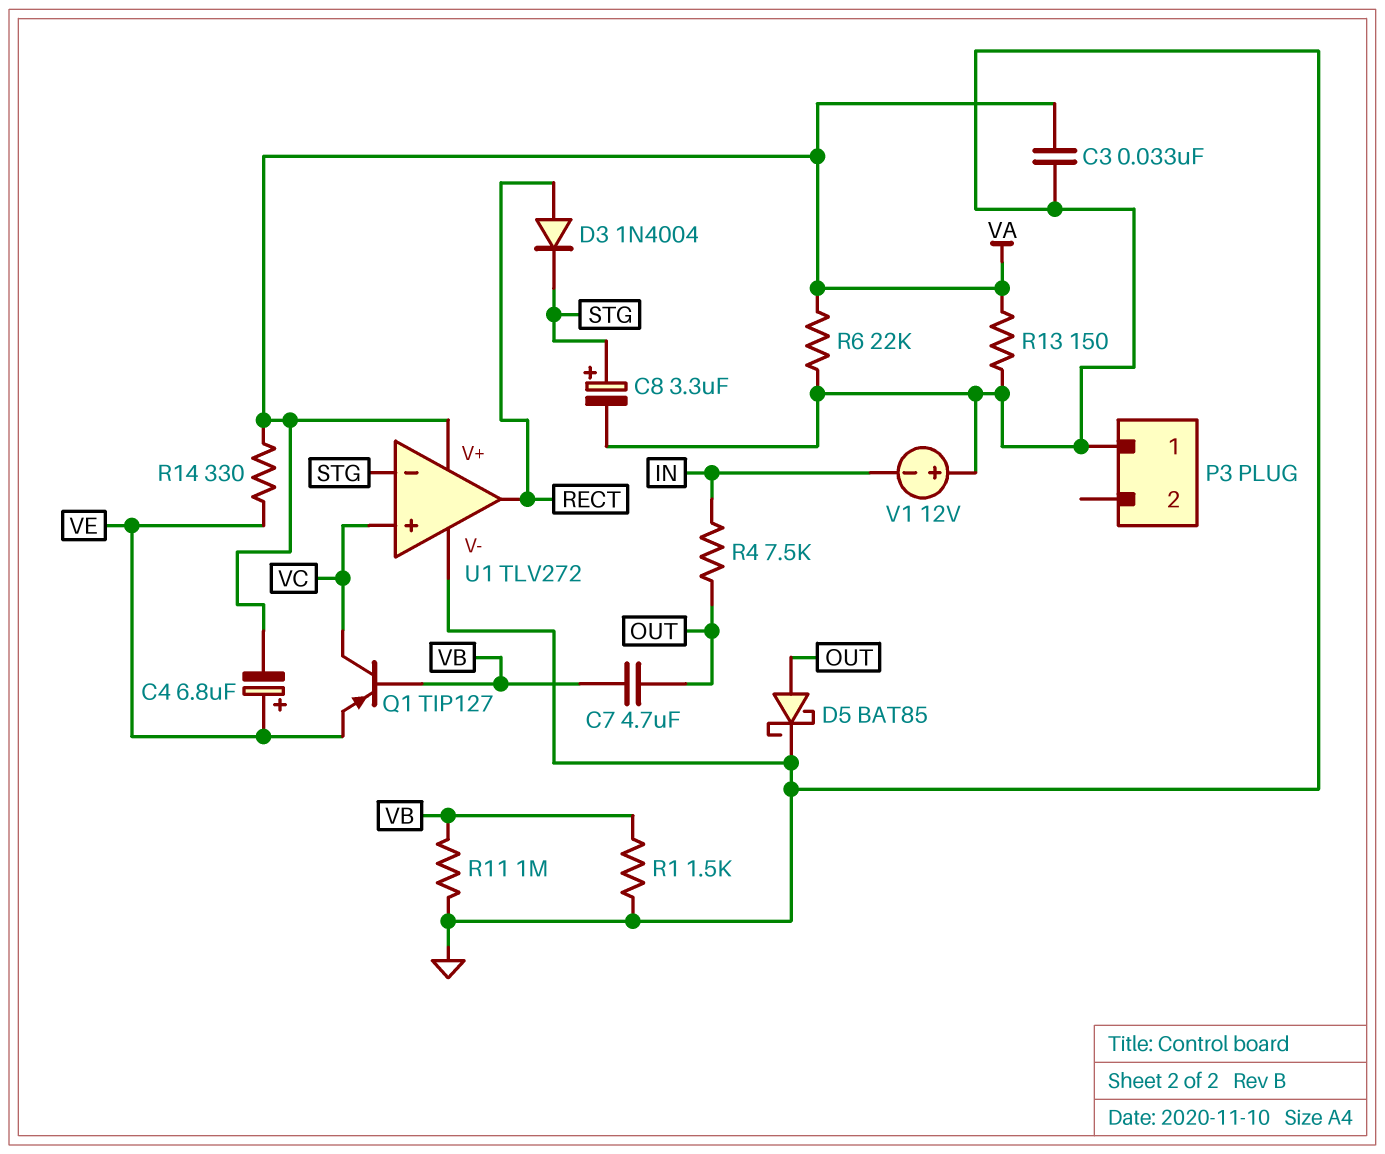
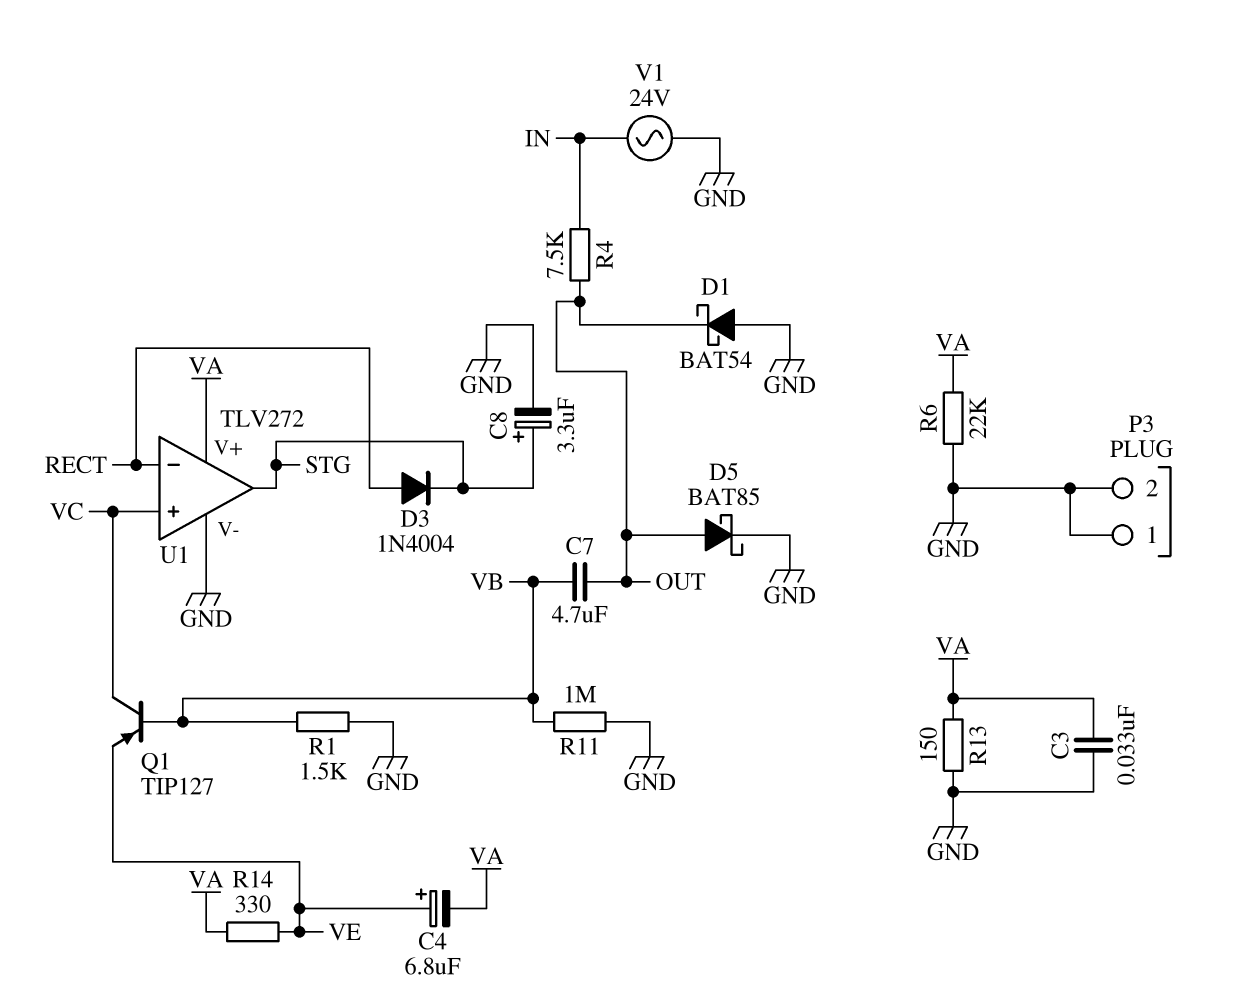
D1: none -> schottky BAT54 (A GND, K OUT)
P3 pin 2: none -> GND
U1 pin in-: STG -> RECT
U1 pin out: RECT -> STG
V1: 12V (plus GND, minus IN) -> AC 24V (GND, IN)

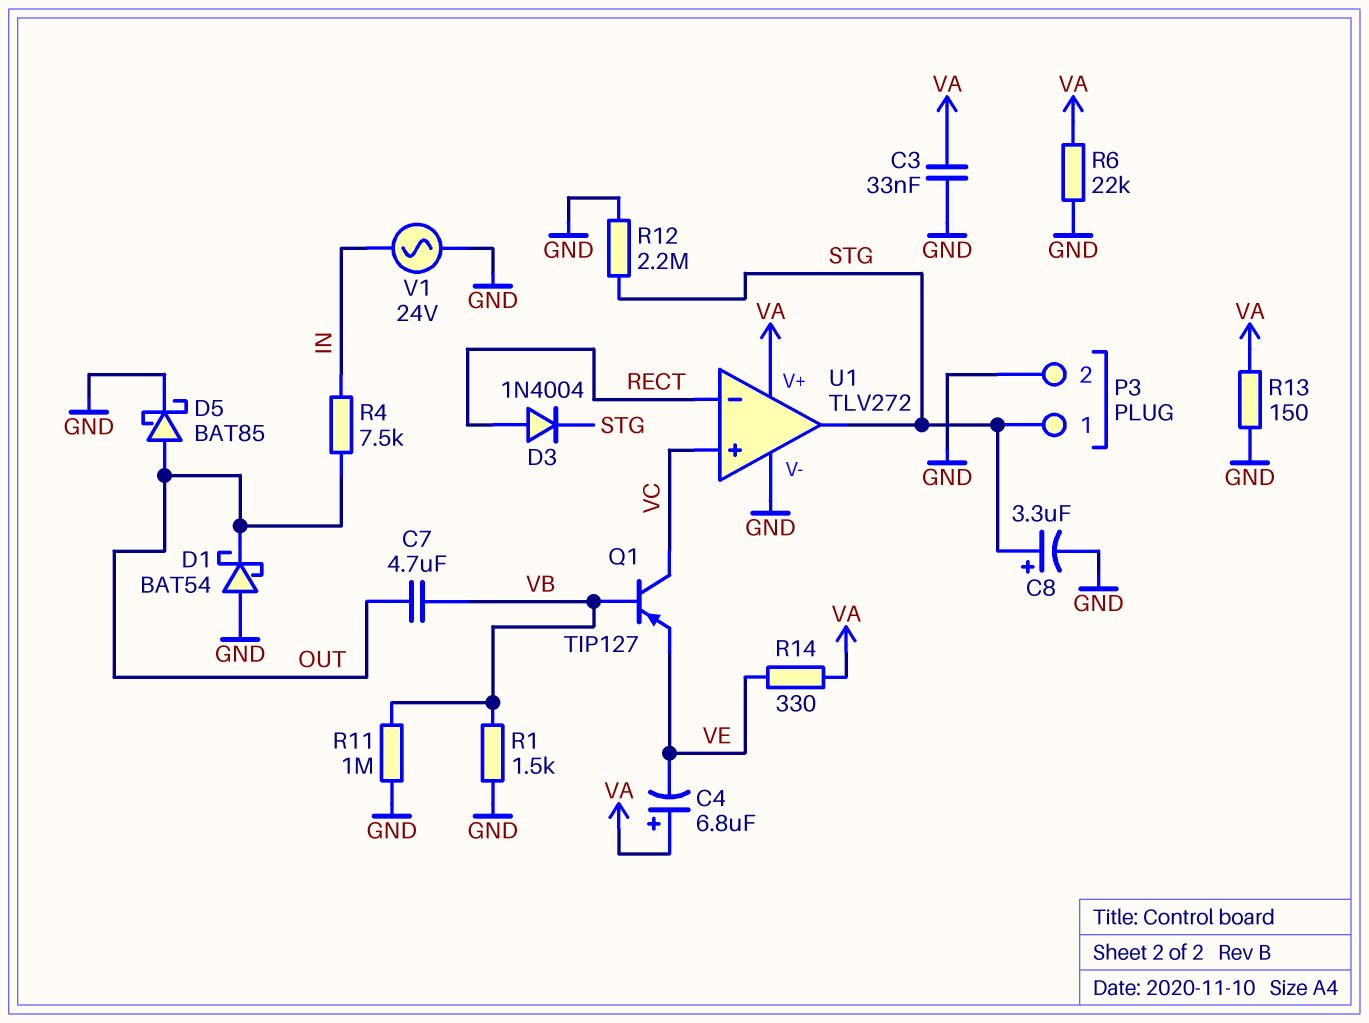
C4: 6.8uF (plus VE, minus VA) -> 6.8uF (plus VA, minus VE)
P3 pin 1: GND -> STG
R12: none -> 2.2M (GND, STG)

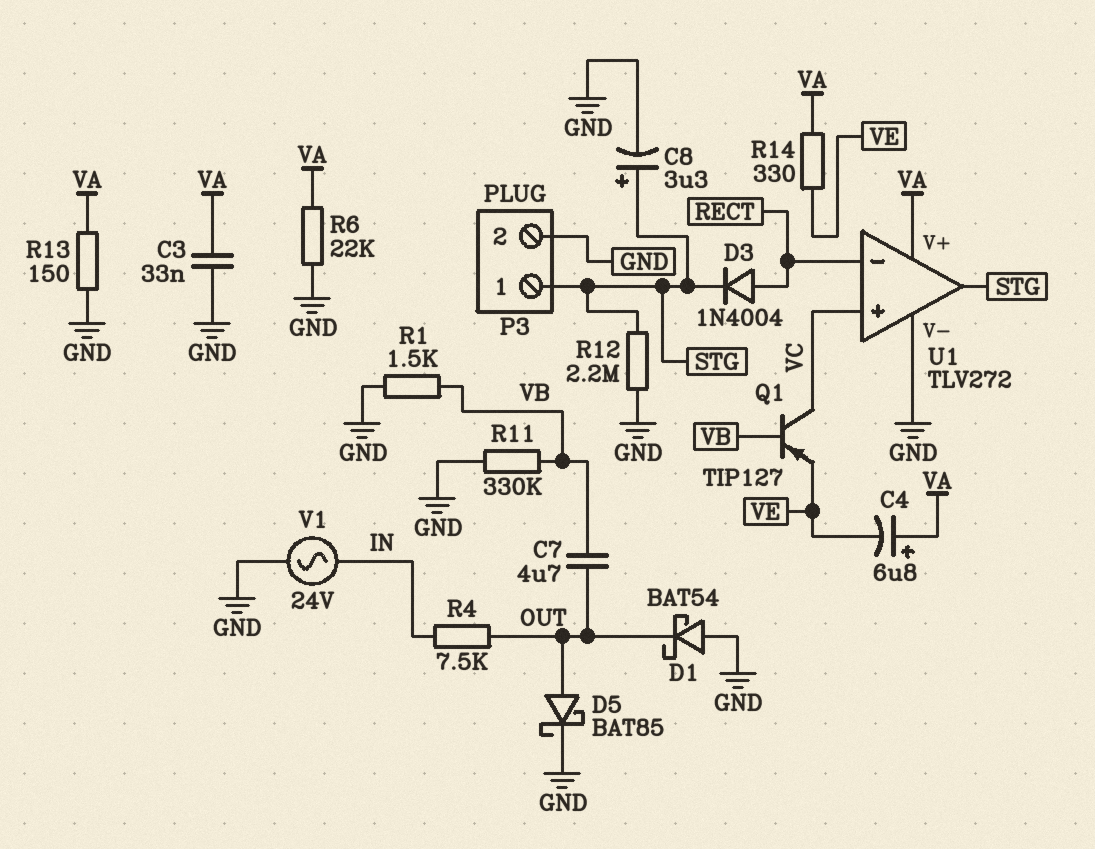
R11: 1M (GND, VB) -> 330k (GND, VB)

